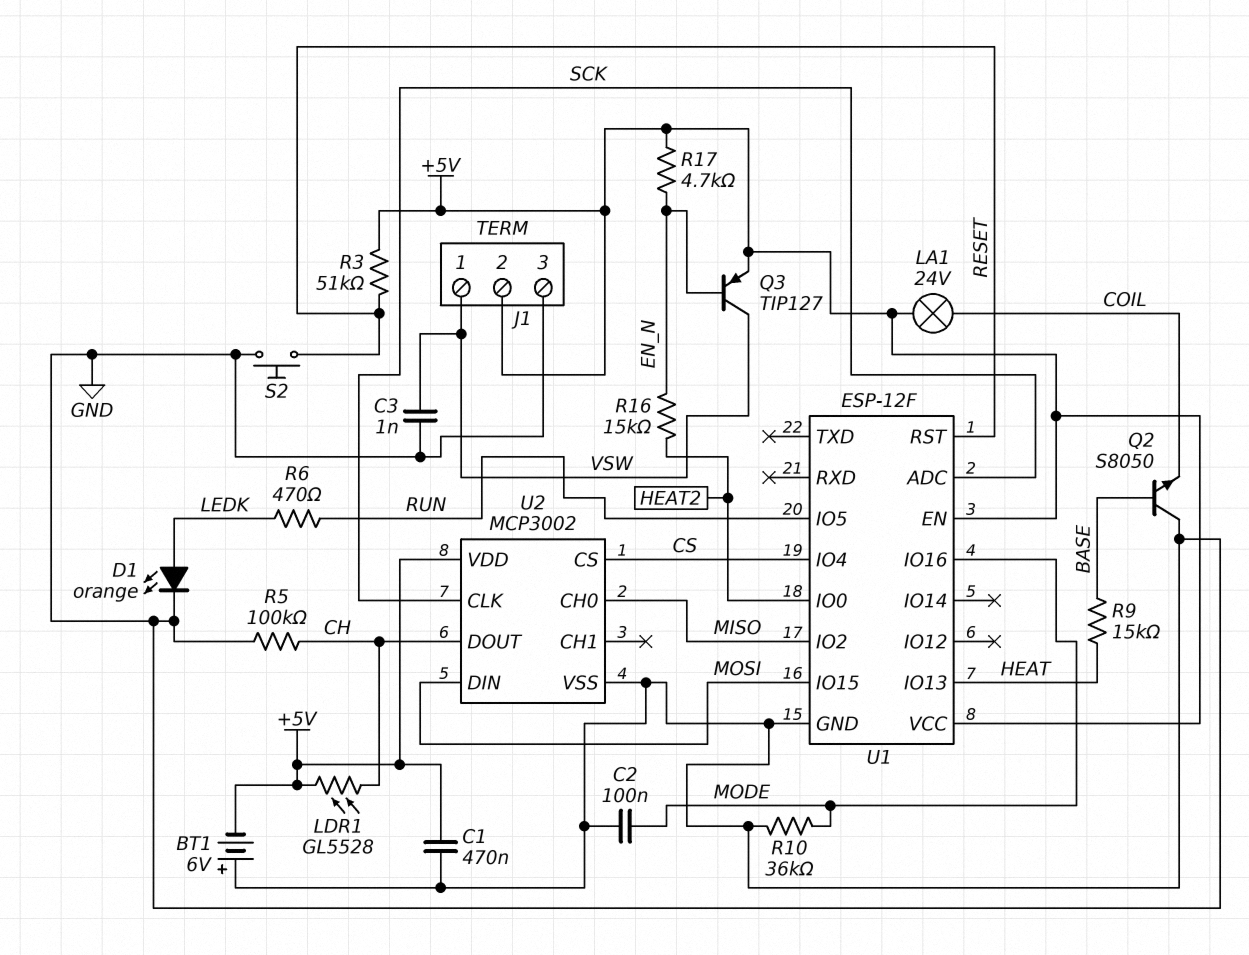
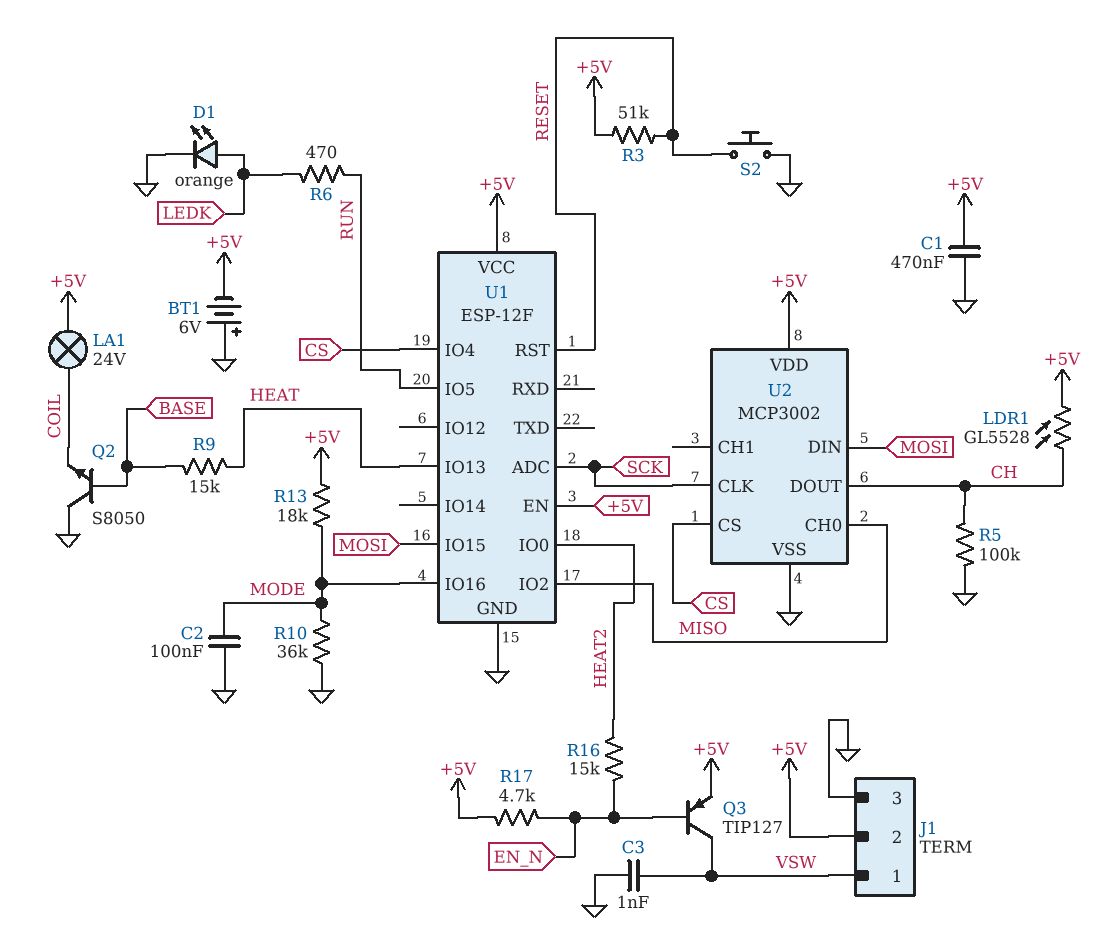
R13: none -> 18k (+5V, MODE)

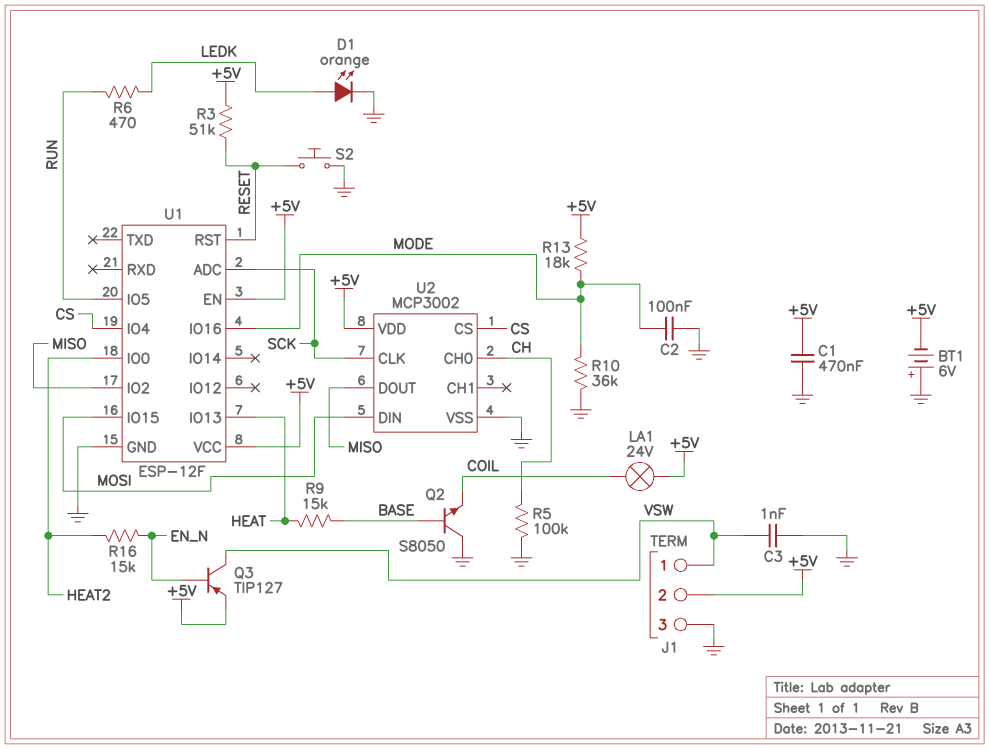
LDR1: GL5528 (+5V, CH) -> none
R17: 4.7k (+5V, EN_N) -> none
U2 pin CH0: MISO -> CH
U2 pin DOUT: CH -> MISO

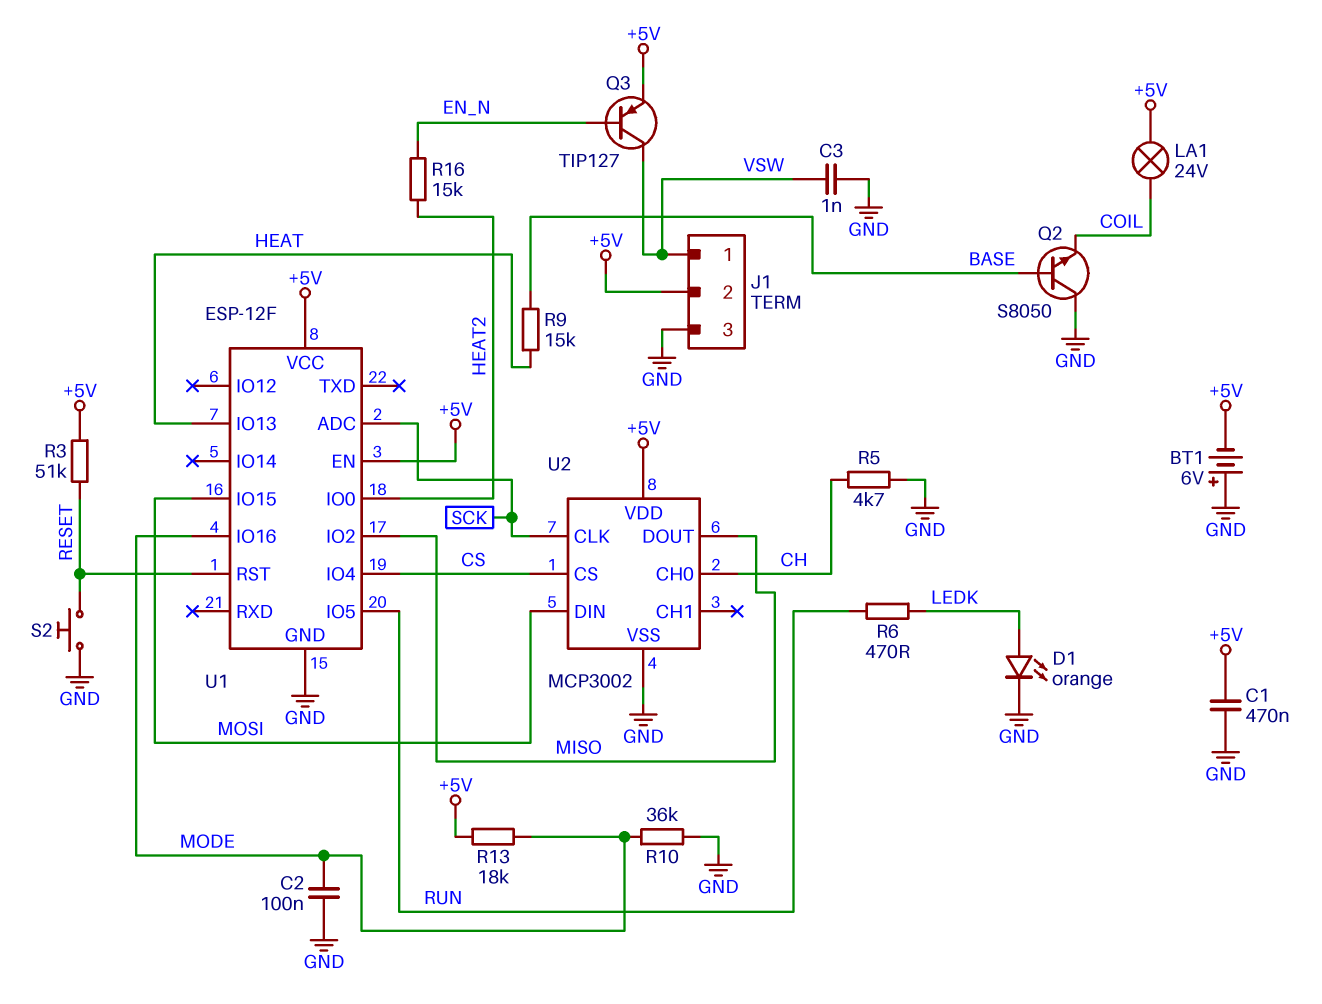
R5: 100k (CH, GND) -> 4.7k (CH, GND)

